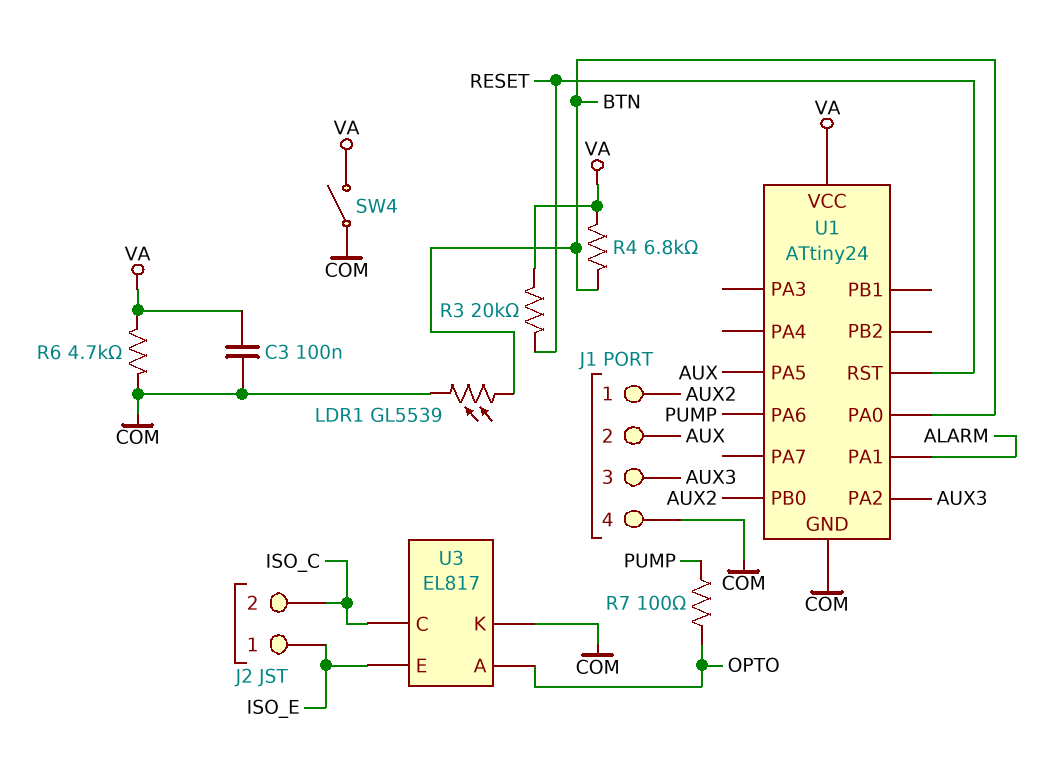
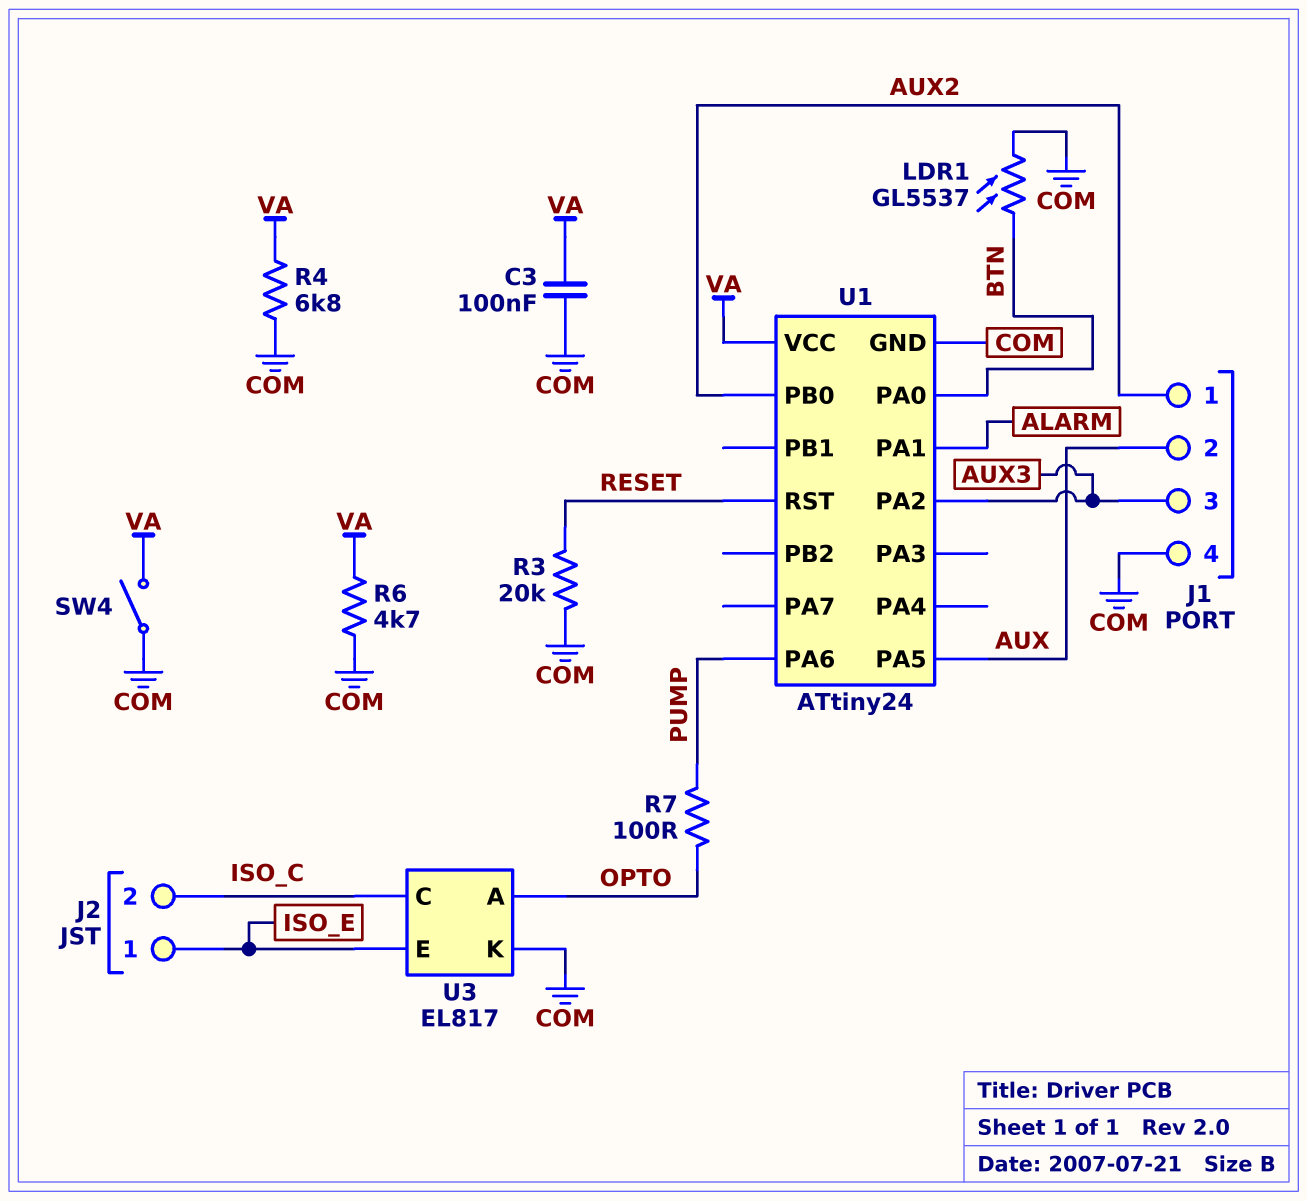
LDR1: GL5539 (BTN, COM) -> GL5537 (BTN, COM)
R3: 20k (RESET, VA) -> 20k (COM, RESET)
R4: 6.8k (BTN, VA) -> 6.8k (COM, VA)

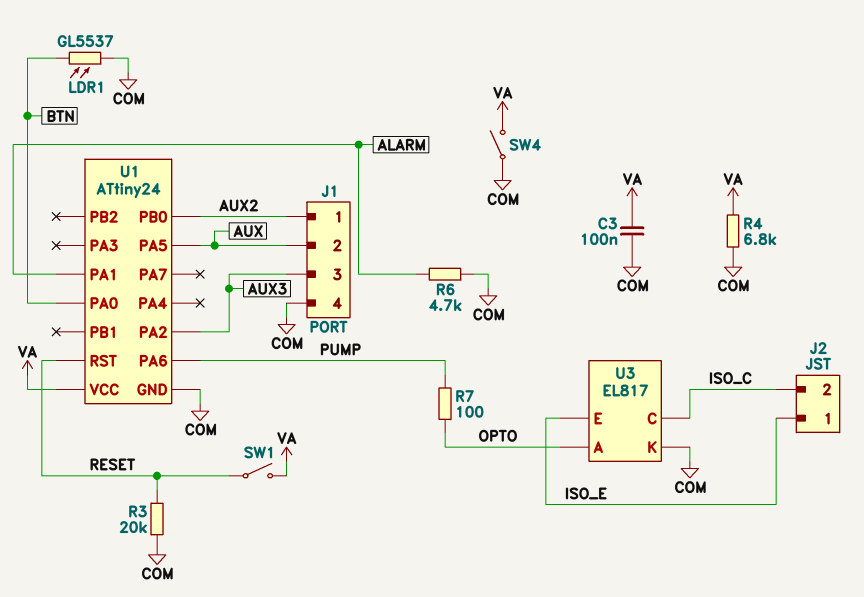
R6: 4.7k (COM, VA) -> 4.7k (ALARM, COM)
SW1: none -> switch (RESET, VA)

